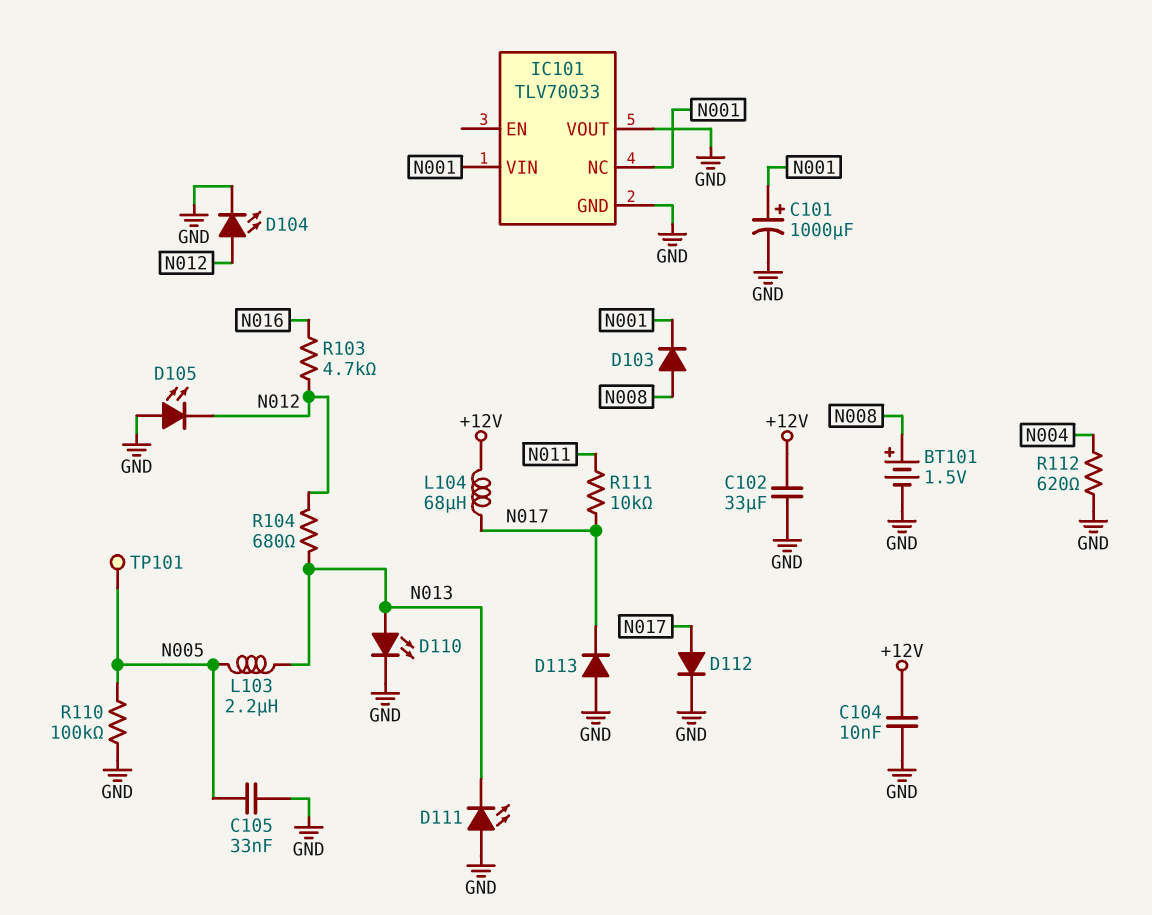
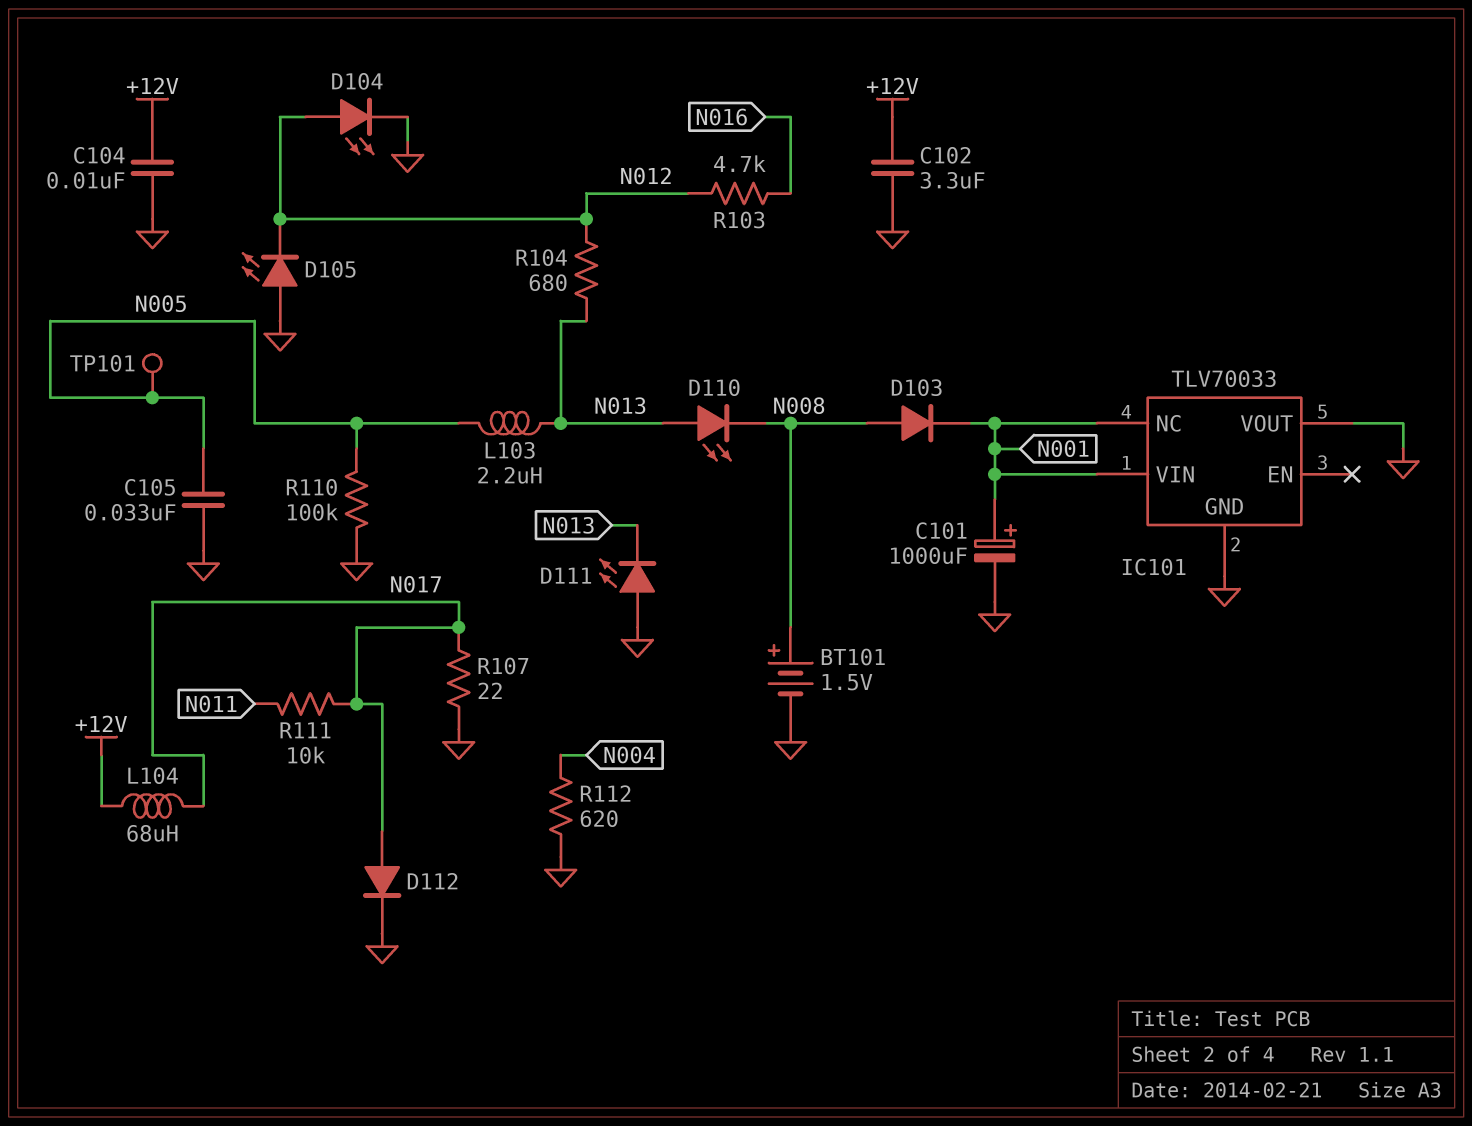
C102: 33uF (+12V, GND) -> 3.3uF (+12V, GND)
D110: LED (A N013, K GND) -> LED (A N013, K N008)
D113: diode (A GND, K N017) -> none
R107: none -> 22 (GND, N017)

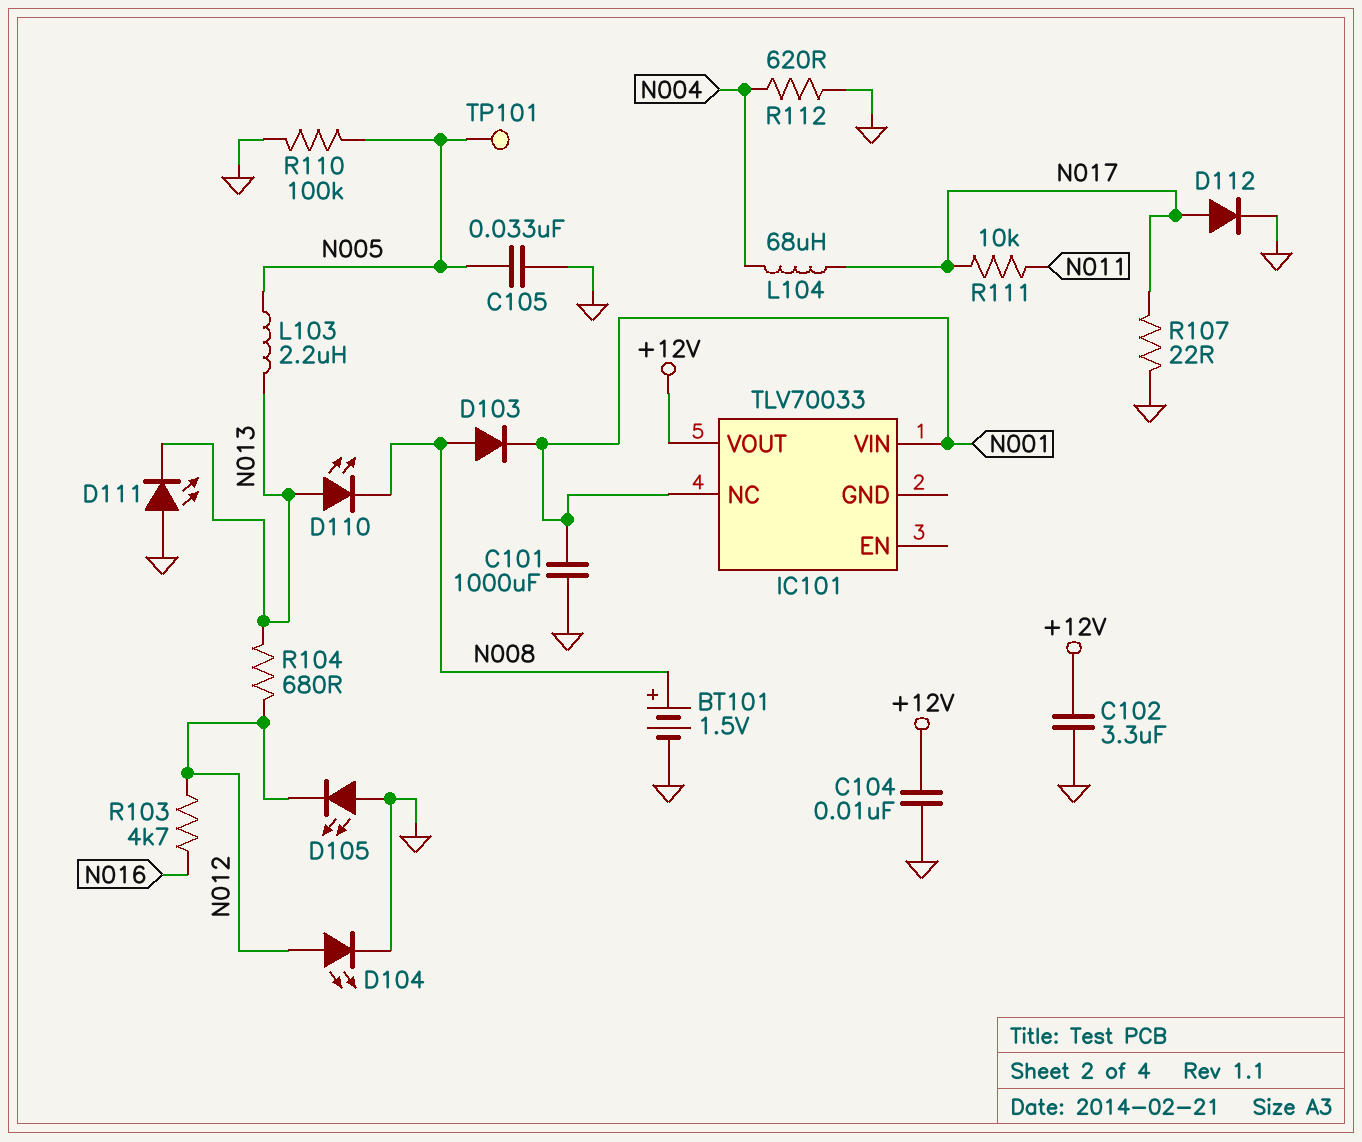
C101: 1000uF (plus N001, minus GND) -> 1000uF (GND, N001)
IC101 pin GND: GND -> none
IC101 pin VOUT: GND -> +12V
L104: 68uH (+12V, N017) -> 68uH (N004, N017)

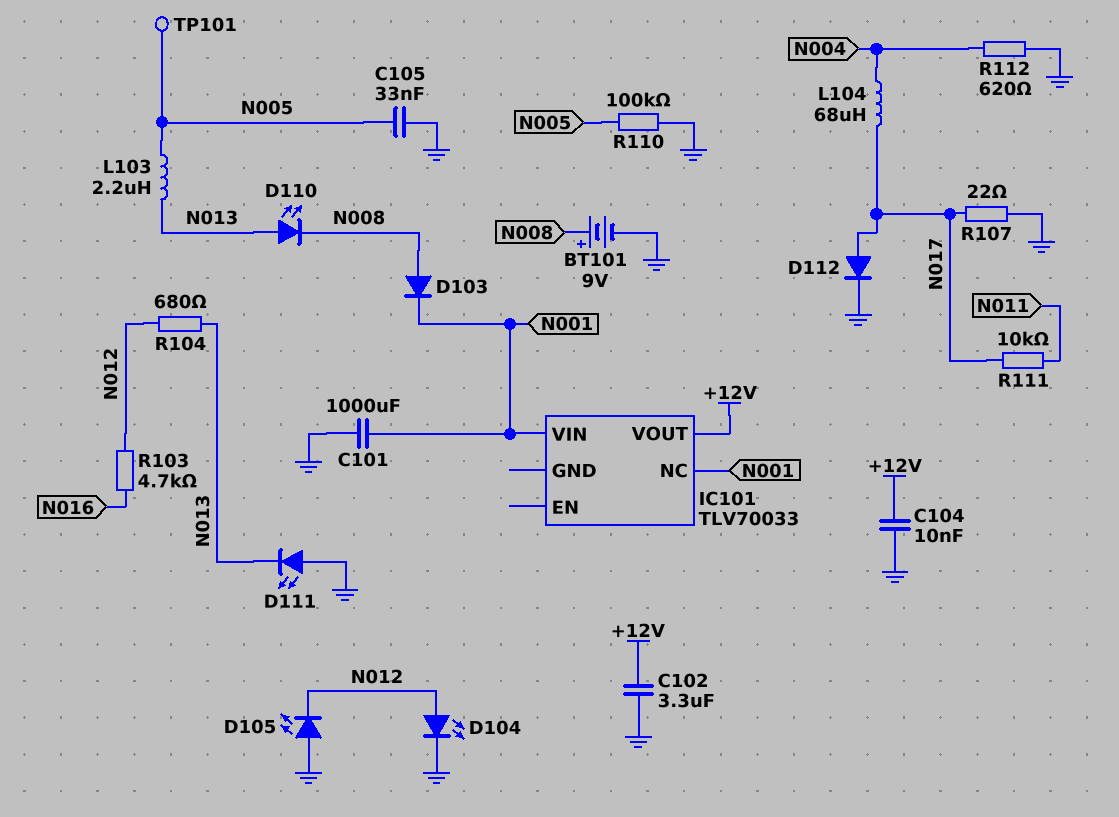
BT101: 1.5V (plus N008, minus GND) -> 9V (plus N008, minus GND)

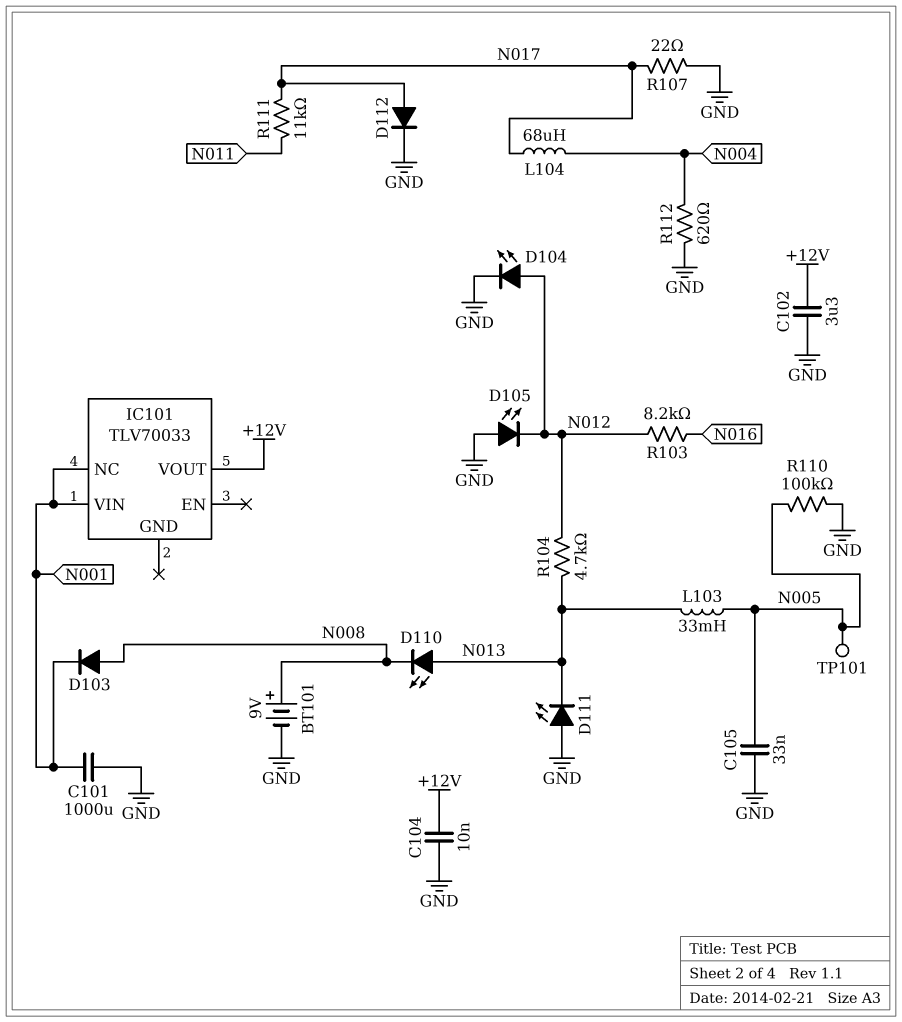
L103: 2.2uH (N005, N013) -> 33mH (N005, N013)
R103: 4.7k (N012, N016) -> 8.2k (N012, N016)
R104: 680 (N012, N013) -> 4.7k (N012, N013)
R111: 10k (N011, N017) -> 11k (N011, N017)

